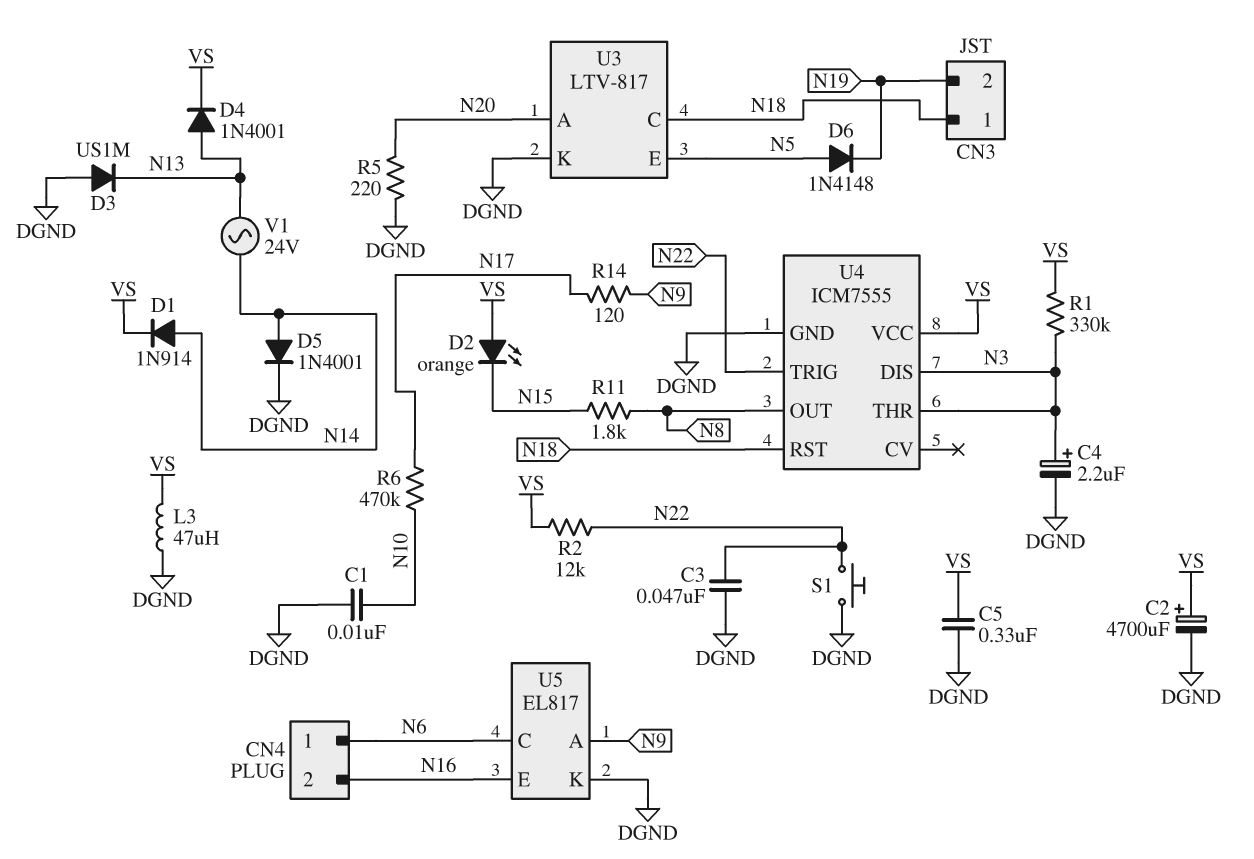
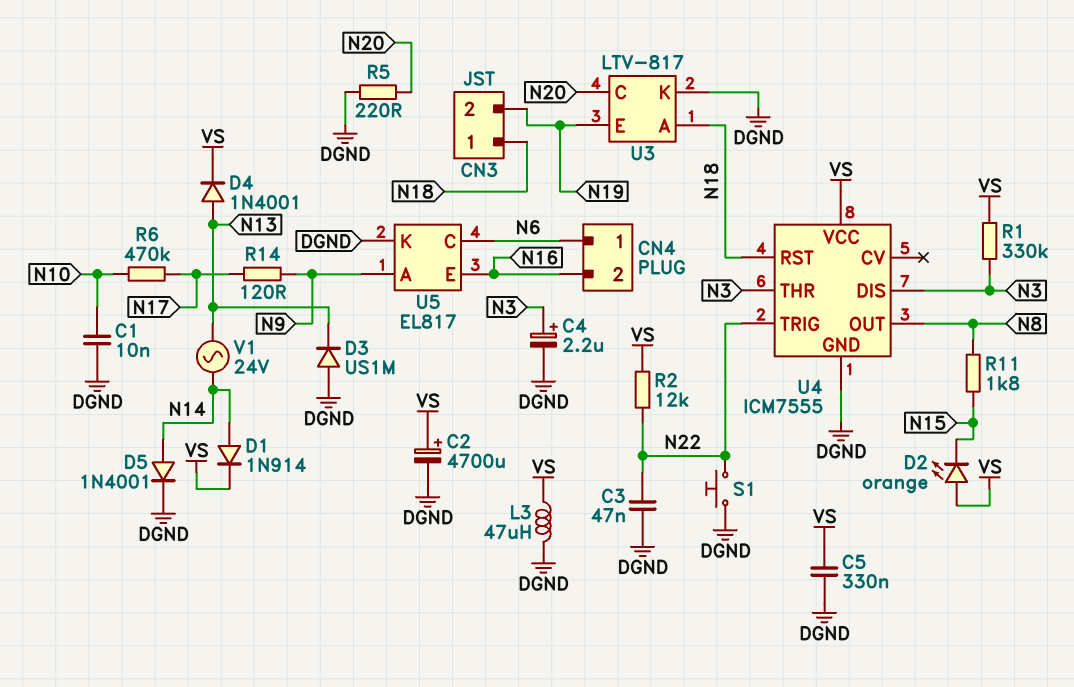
D6: diode 1N4148 (A N5, K N19) -> none
U3 pin A: N20 -> N18
U3 pin C: N18 -> N20
U3 pin E: N5 -> N19

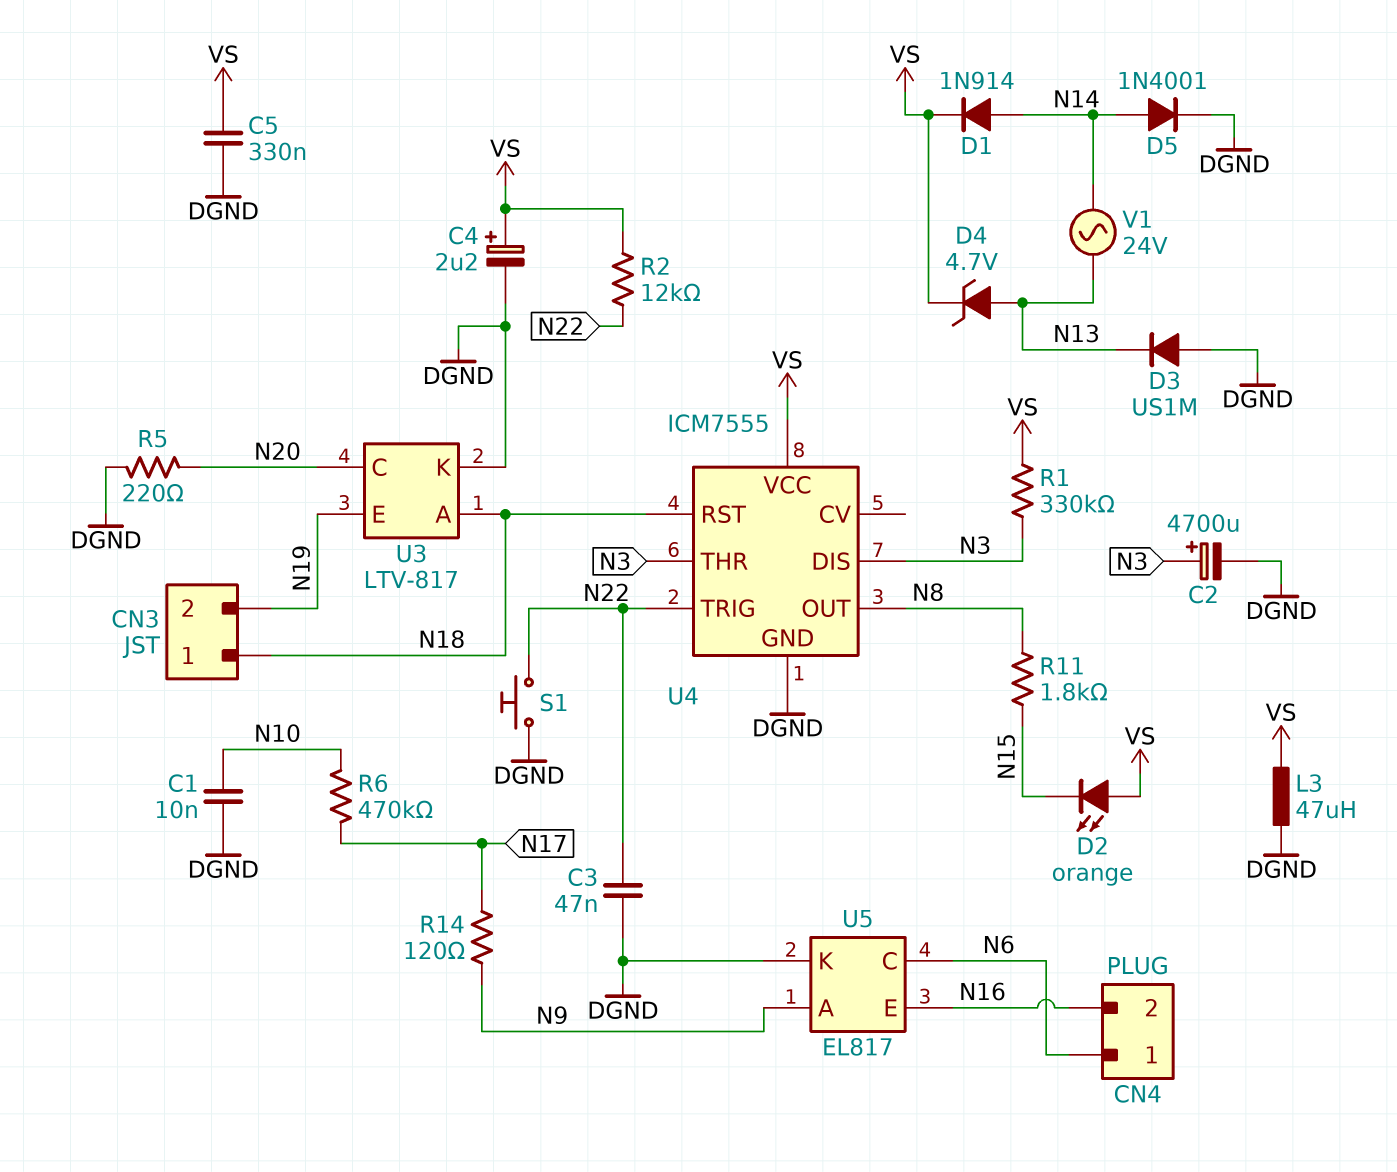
C2: 4700uF (plus VS, minus DGND) -> 4700uF (plus N3, minus DGND)
C4: 2.2uF (plus N3, minus DGND) -> 2.2uF (plus VS, minus DGND)
D4: diode 1N4001 (A N13, K VS) -> zener 4.7V (A N13, K VS)

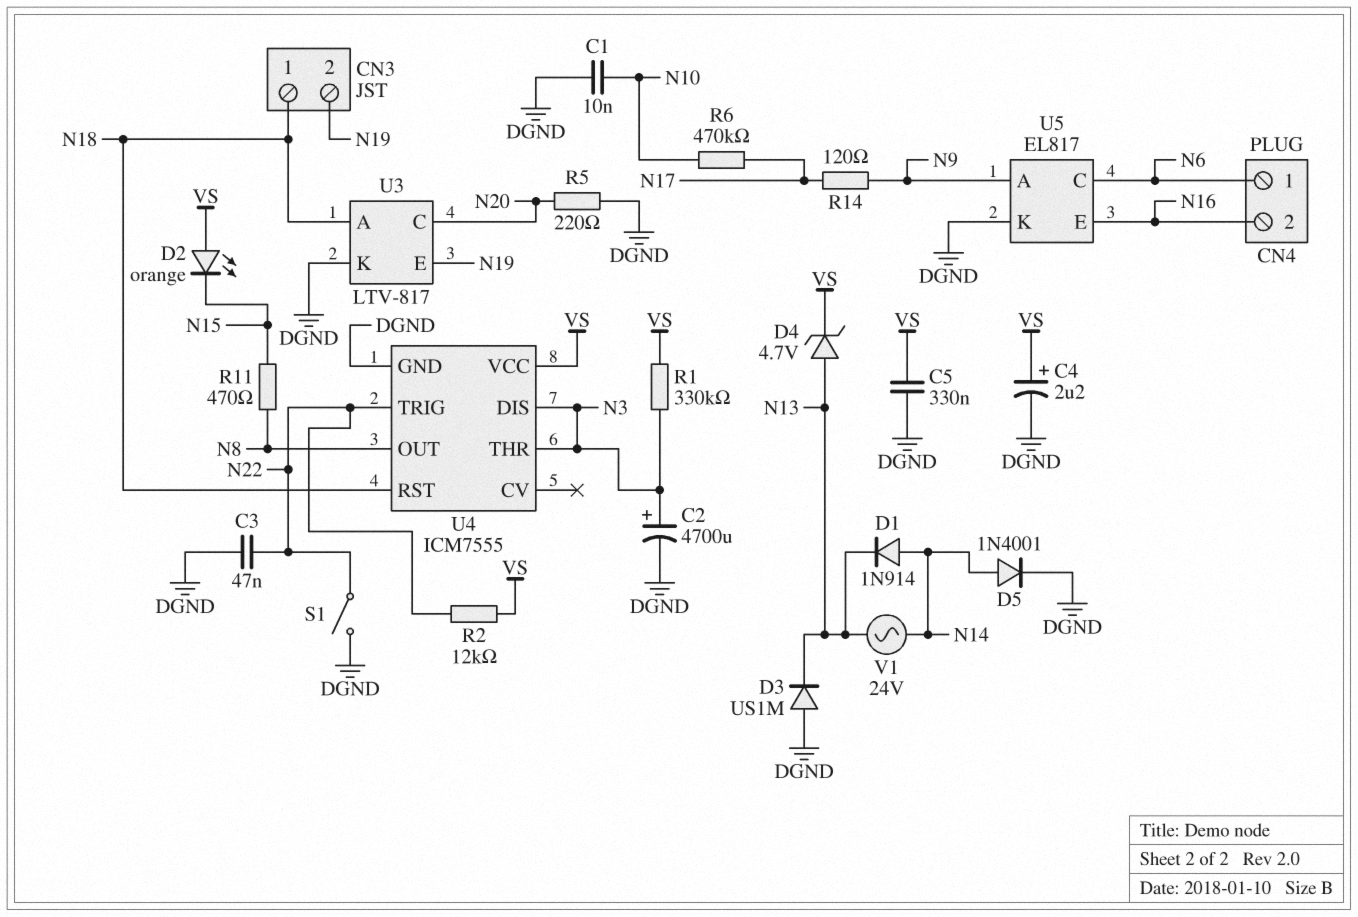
D1: diode 1N914 (A N14, K VS) -> diode 1N914 (A N14, K N13)
L3: 47uH (DGND, VS) -> none
R11: 1.8k (N8, N15) -> 470 (N8, N15)
S1: button (DGND, N22) -> switch (DGND, N22)

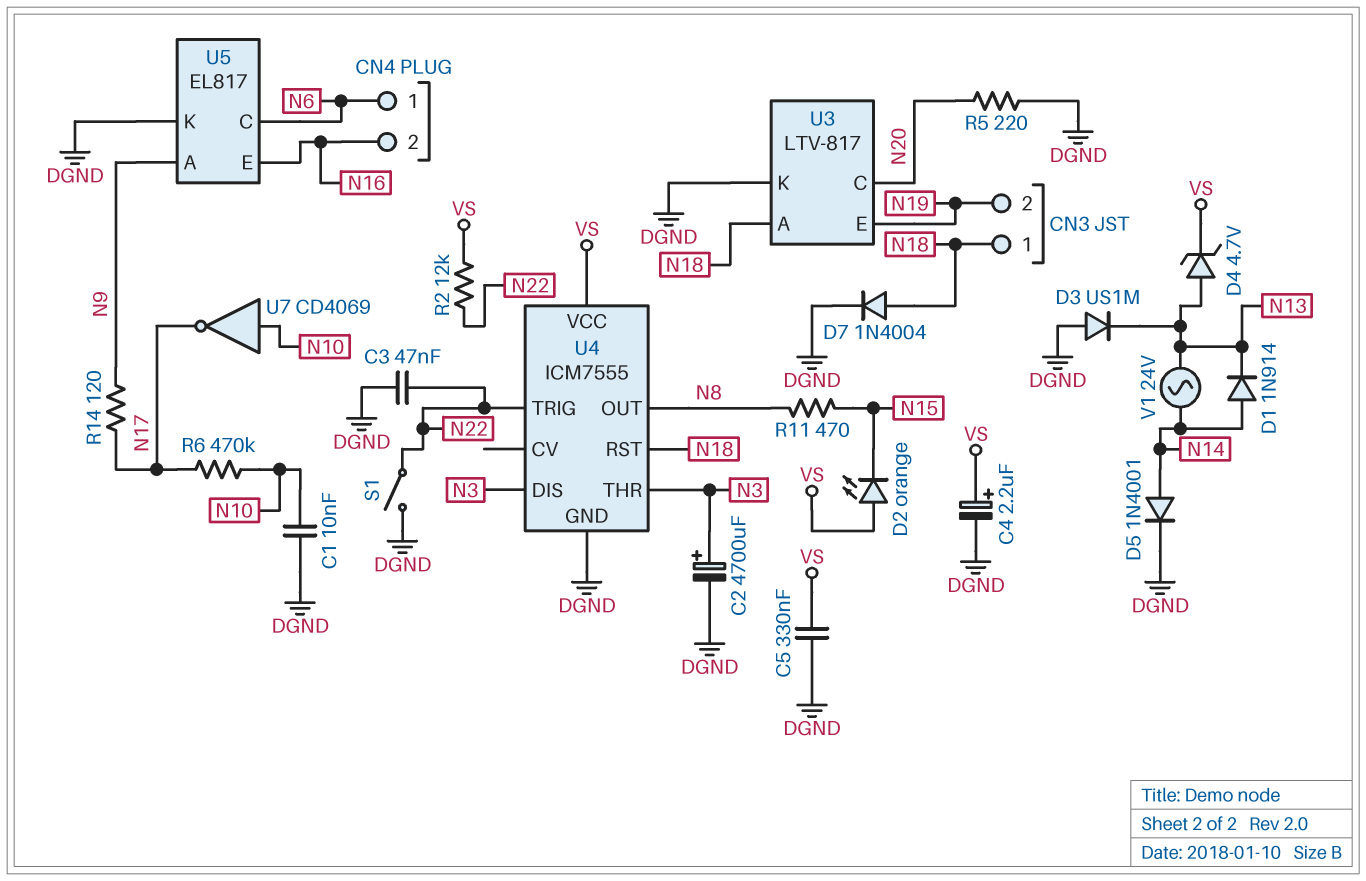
D7: none -> diode 1N4004 (A N18, K DGND)
R1: 330k (N3, VS) -> none
U7: none -> NOT CD4069 (in N10, out N17)

